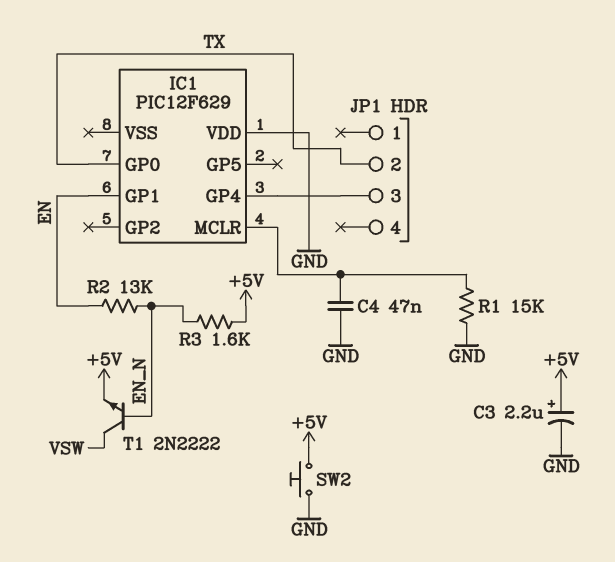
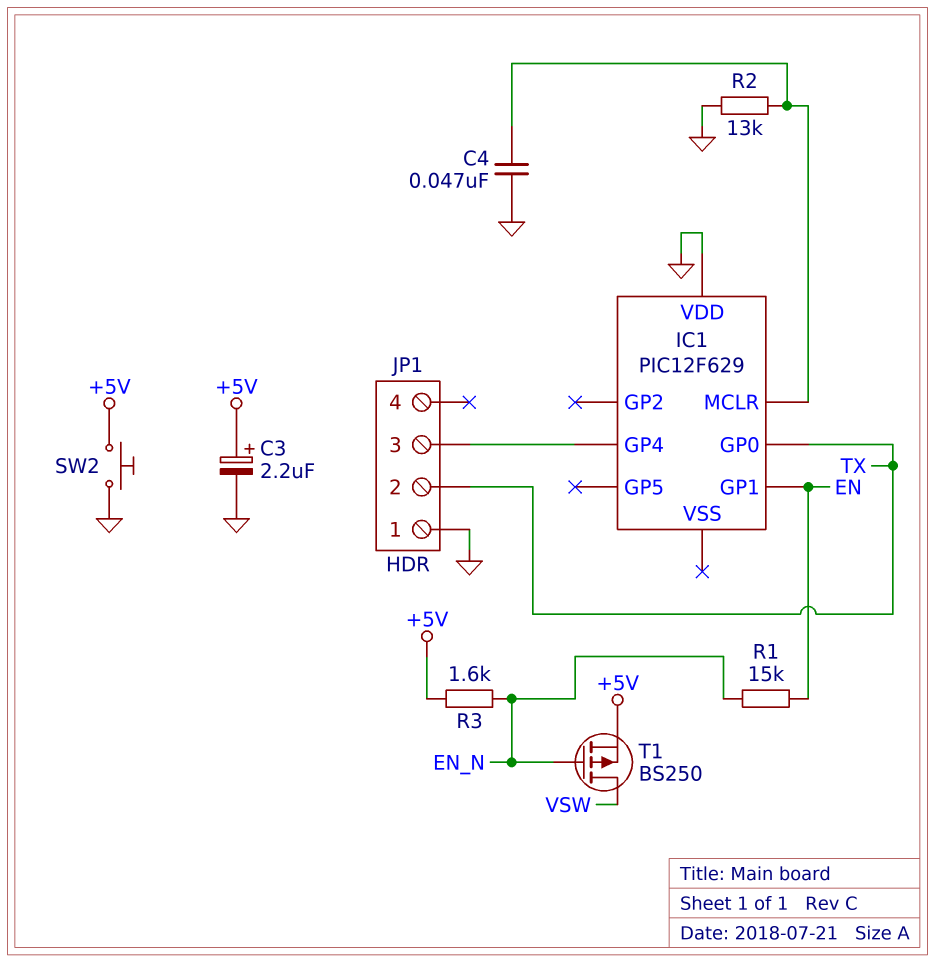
JP1 pin 1: none -> GND
R1: 15k (GND, IC1/MCLR) -> 15k (EN, EN_N)
R2: 13k (EN, EN_N) -> 13k (GND, IC1/MCLR)
T1: NPN 2N2222 (B EN_N, C VSW, E +5V) -> PMOS BS250 (G EN_N, D VSW, S +5V)

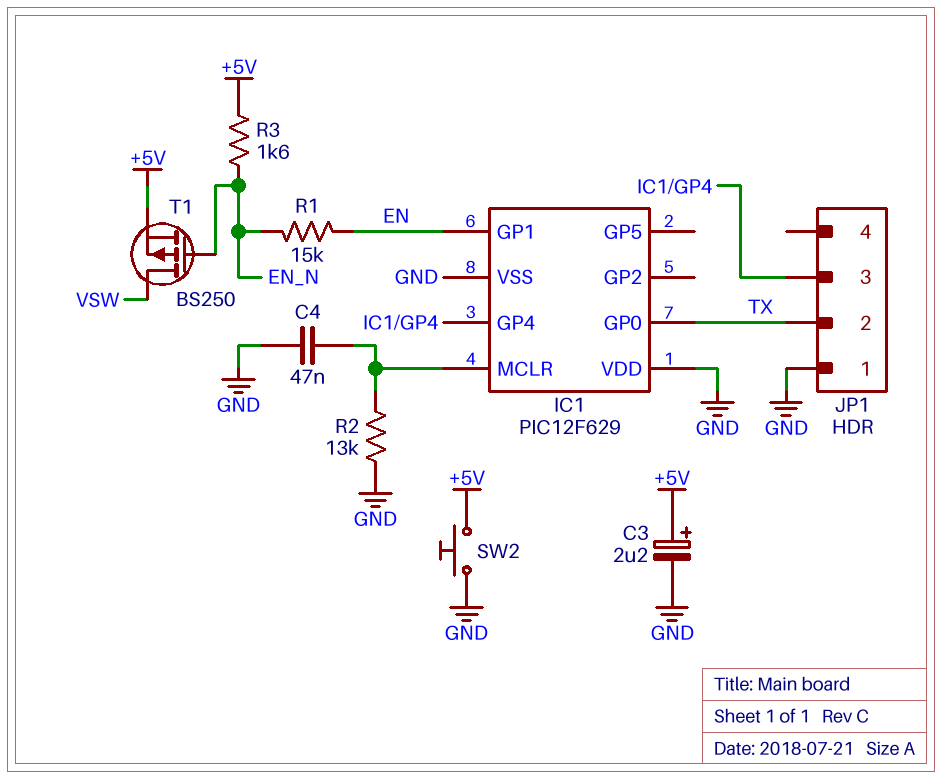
IC1 pin VSS: none -> GND

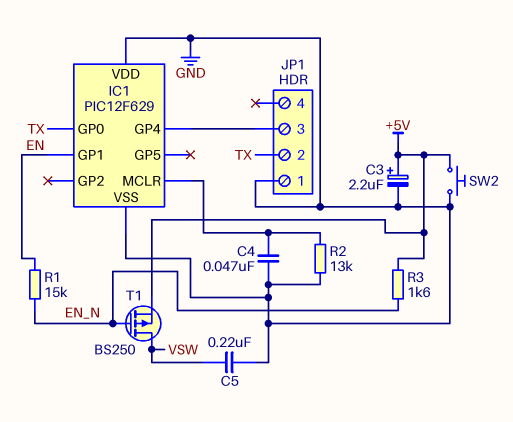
C5: none -> 220nF (GND, VSW)

